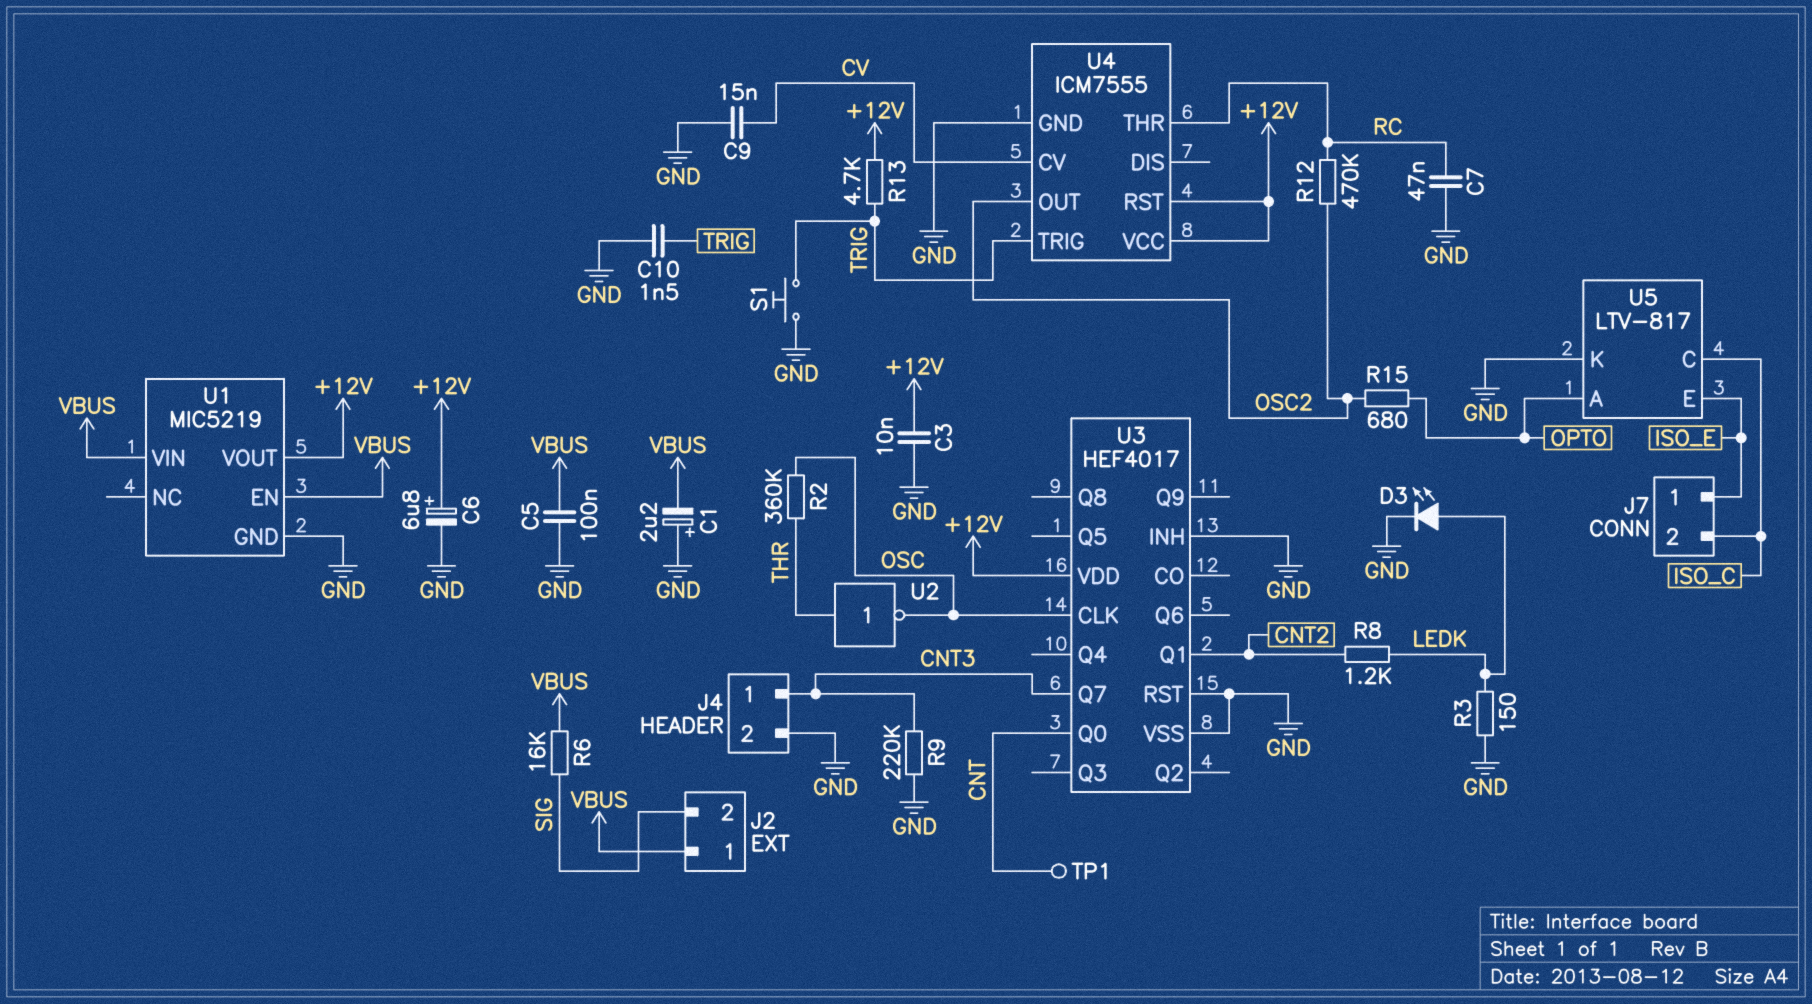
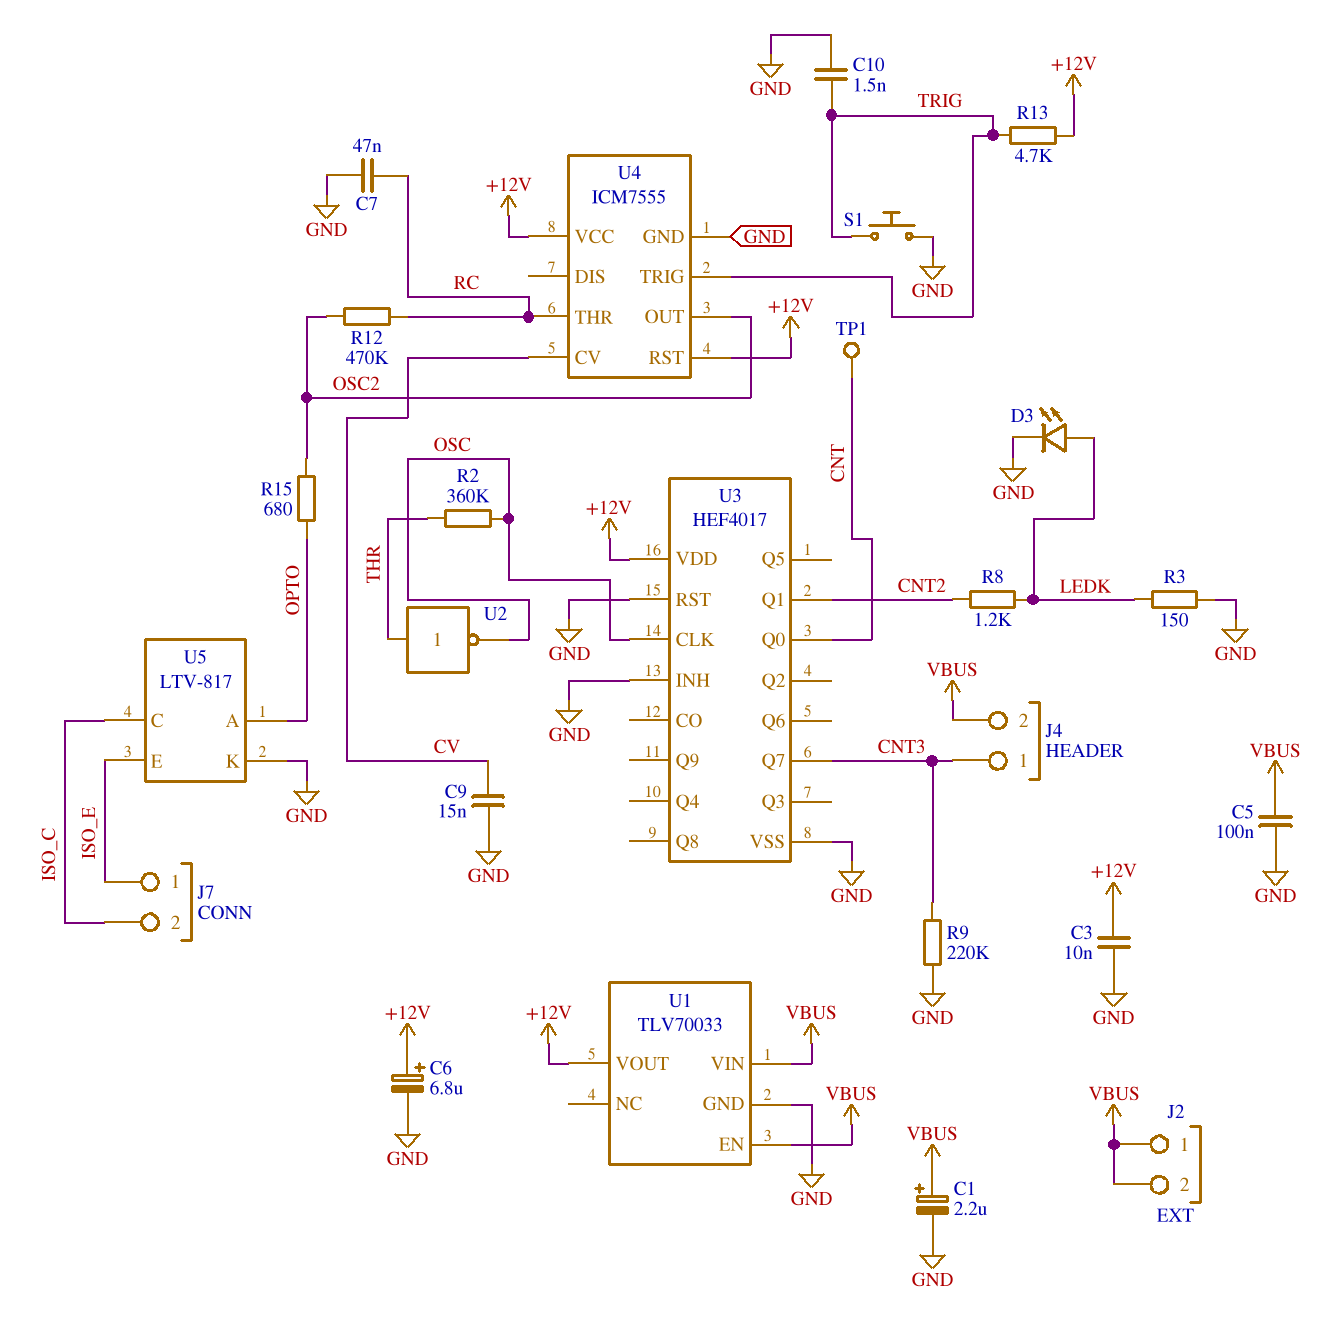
C1: 2.2uF (plus GND, minus VBUS) -> 2.2uF (plus VBUS, minus GND)
J2 pin 2: SIG -> VBUS
J4 pin 2: GND -> VBUS
R6: 16k (SIG, VBUS) -> none
U1: MIC5219 -> TLV70033

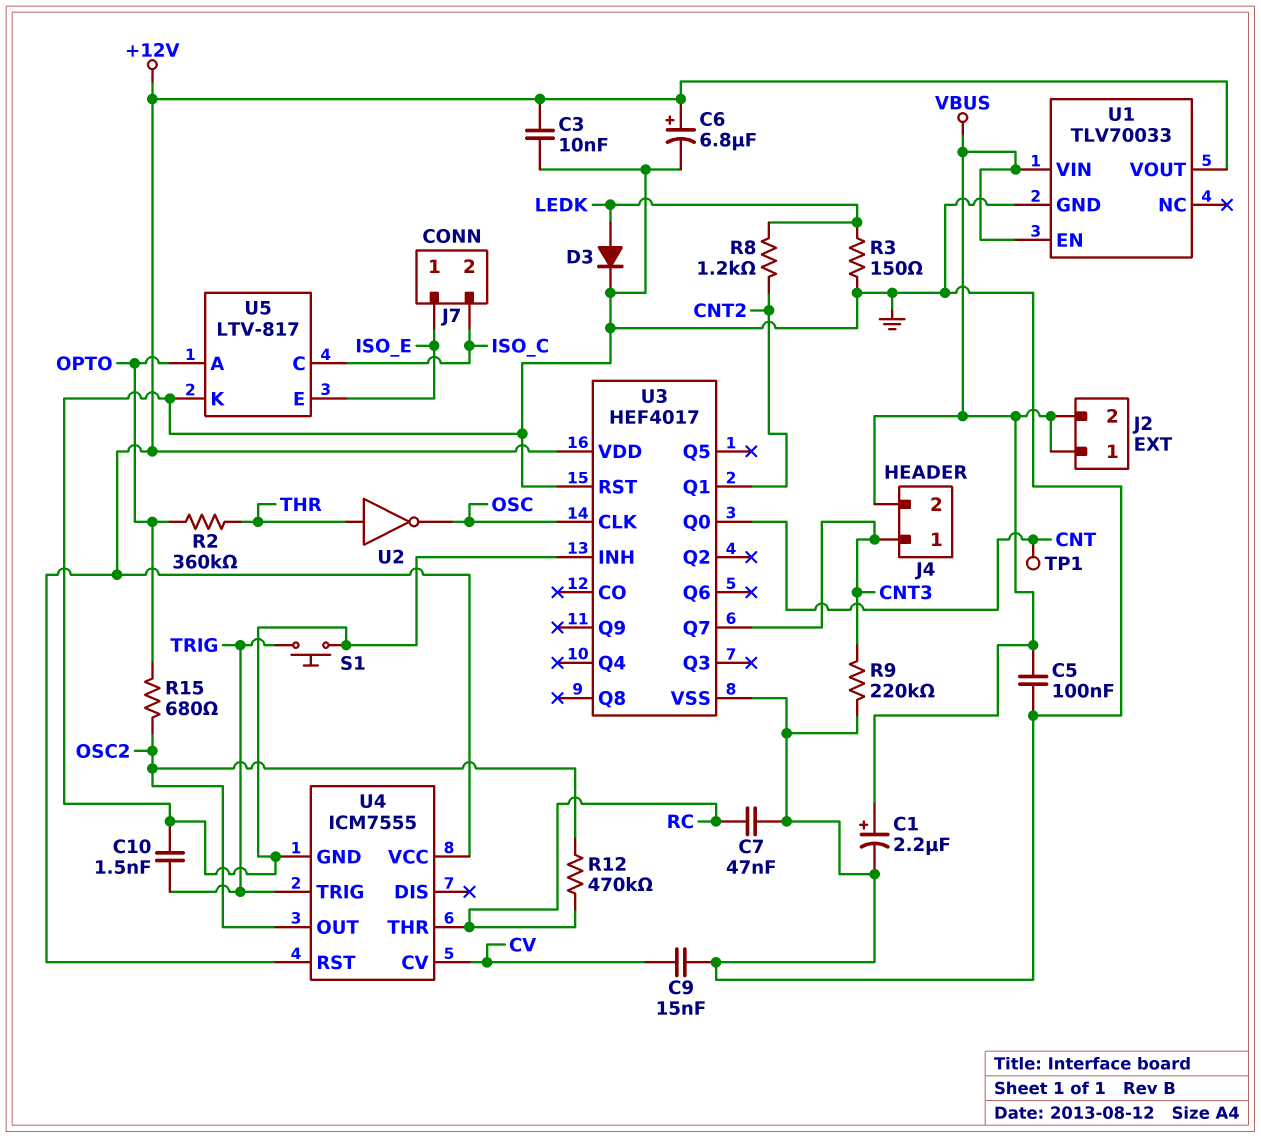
D3: LED (A LEDK, K GND) -> diode (A LEDK, K GND)
R2: 360k (OSC, THR) -> 360k (OPTO, THR)
R13: 4.7k (+12V, TRIG) -> none

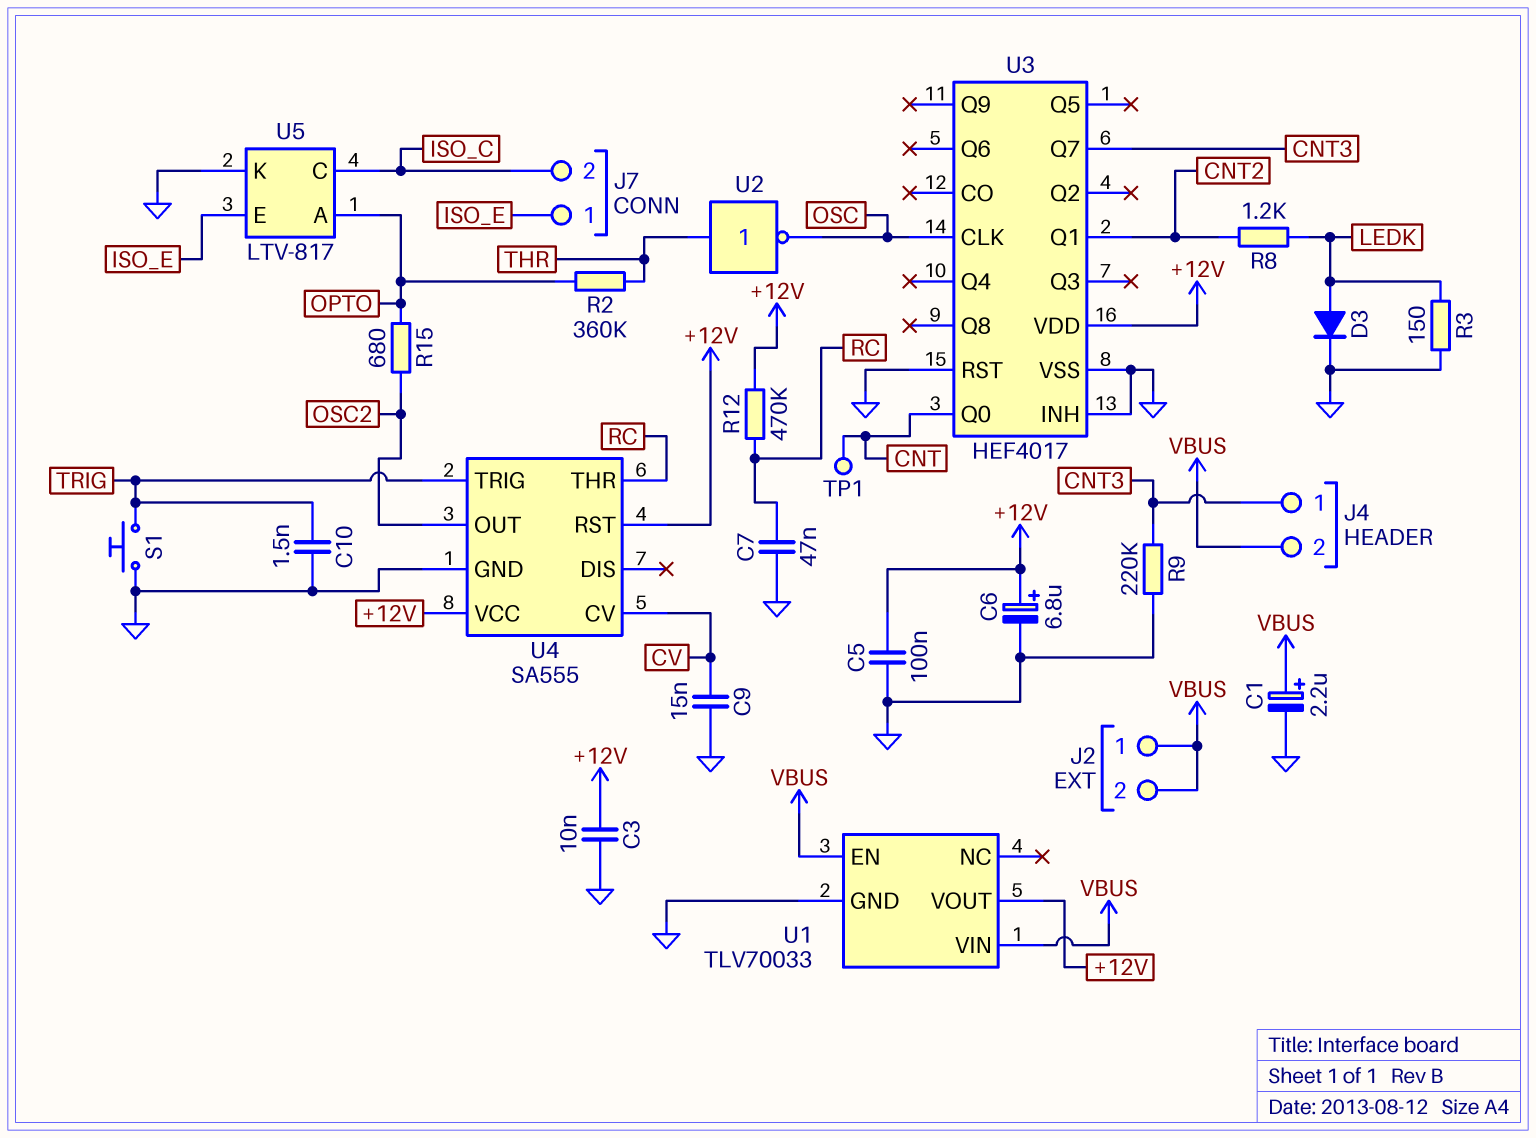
C5: 100nF (GND, VBUS) -> 100nF (+12V, GND)
R12: 470k (OSC2, RC) -> 470k (+12V, RC)
U4: ICM7555 -> SA555

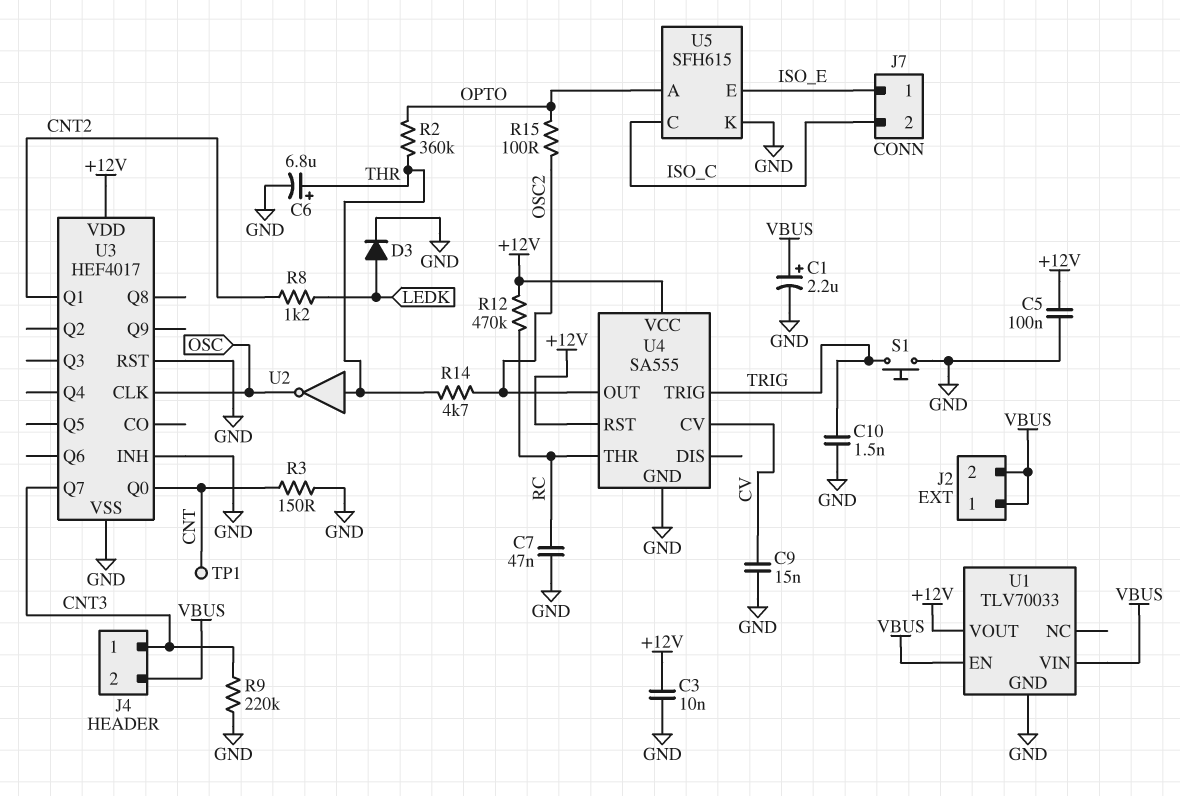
C6: 6.8uF (plus +12V, minus GND) -> 6.8uF (plus THR, minus GND)
R3: 150 (GND, LEDK) -> 150 (CNT, GND)
R14: none -> 4.7k (OSC2, THR)
R15: 680 (OPTO, OSC2) -> 100 (OPTO, OSC2)
U5: LTV-817 -> SFH615

